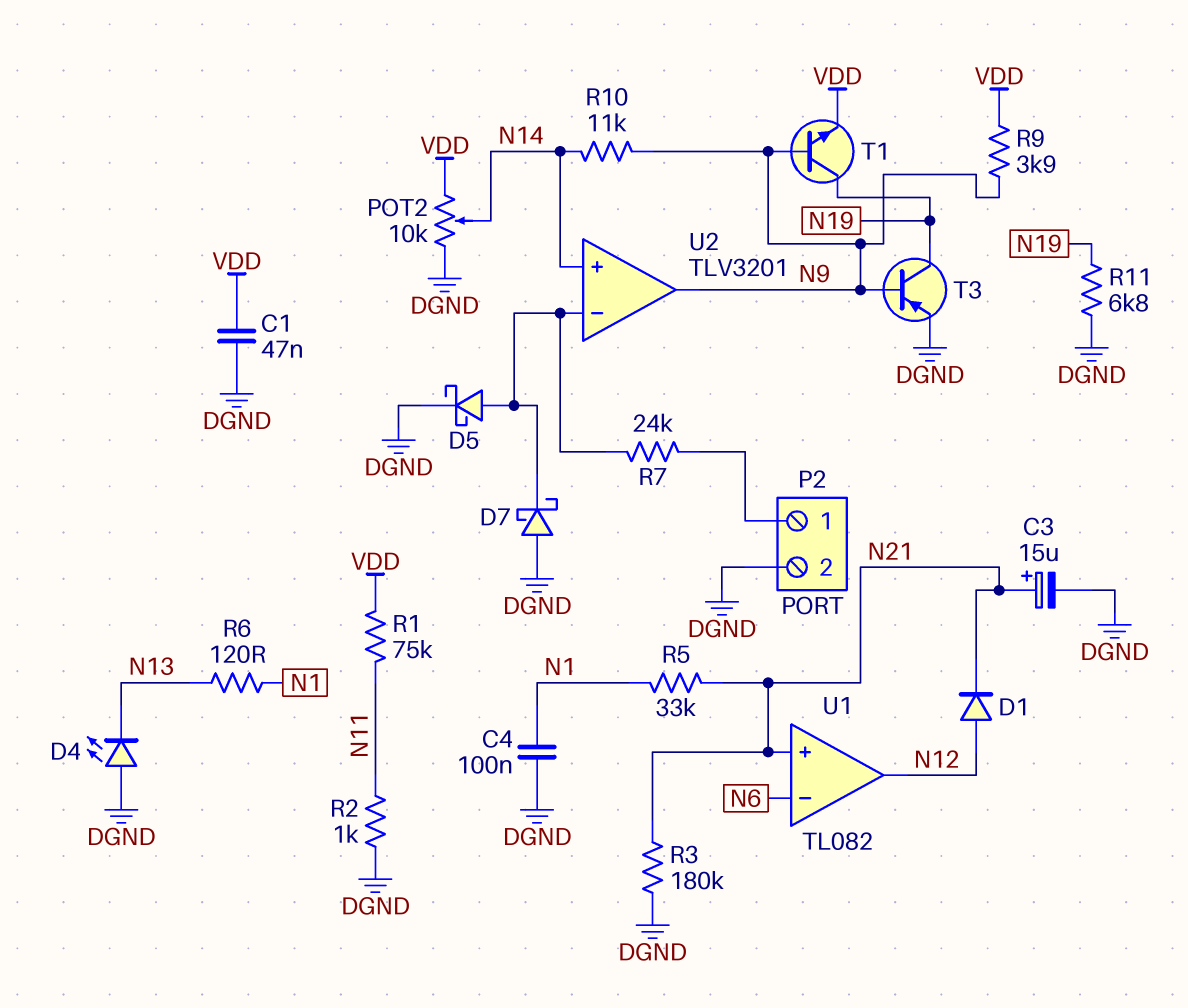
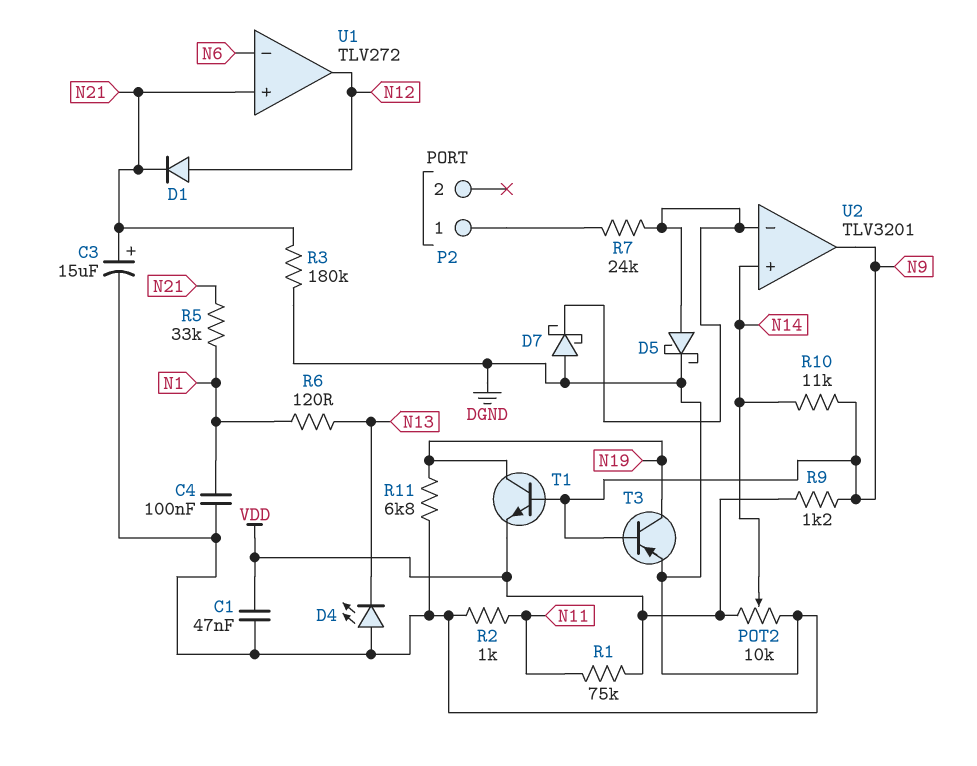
P2 pin 2: DGND -> none
R9: 3.9k (N9, VDD) -> 1.2k (N9, VDD)
U1: TL082 -> TLV272

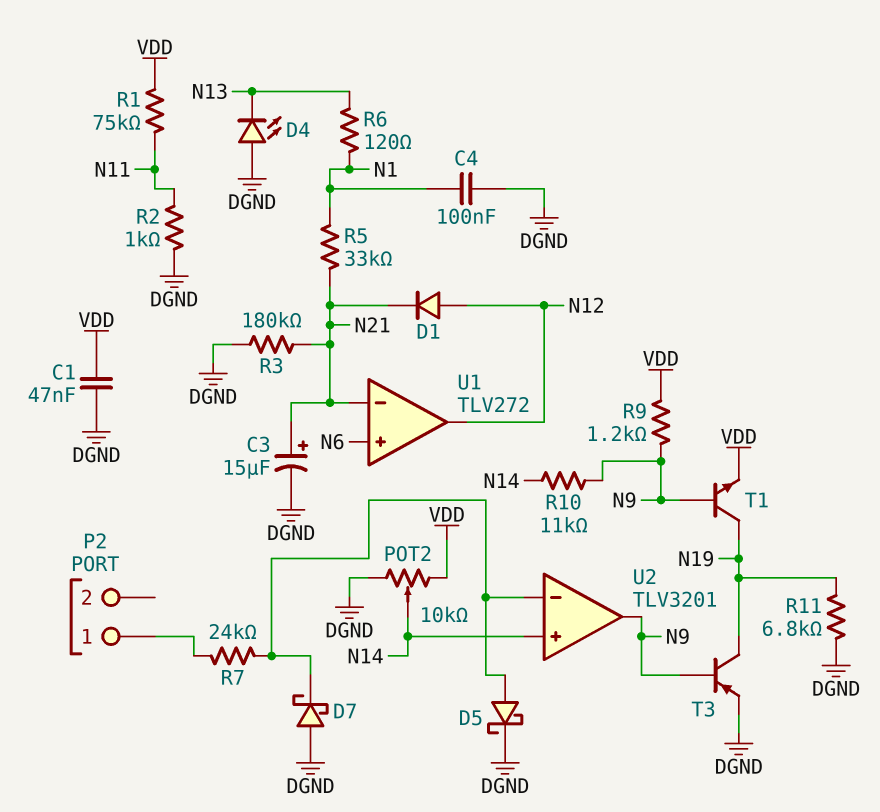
U1 pin in+: N21 -> N6
U1 pin in-: N6 -> N21

